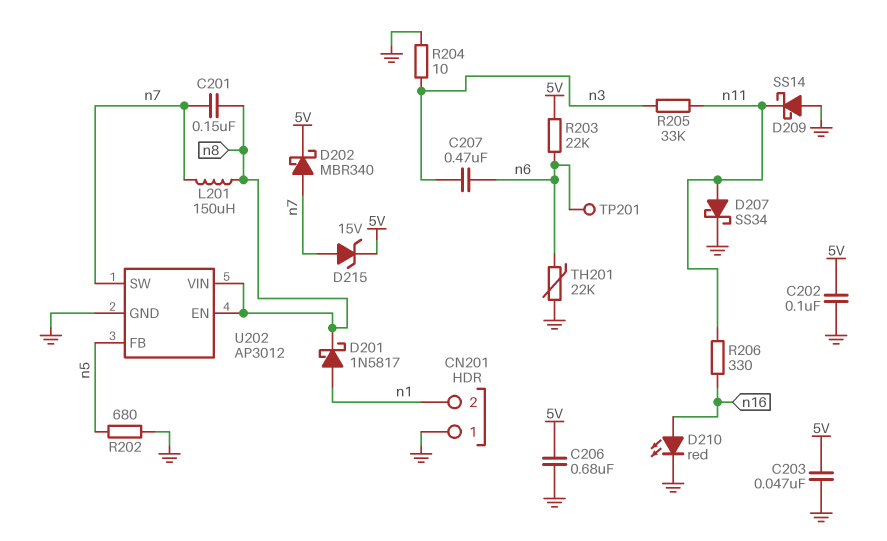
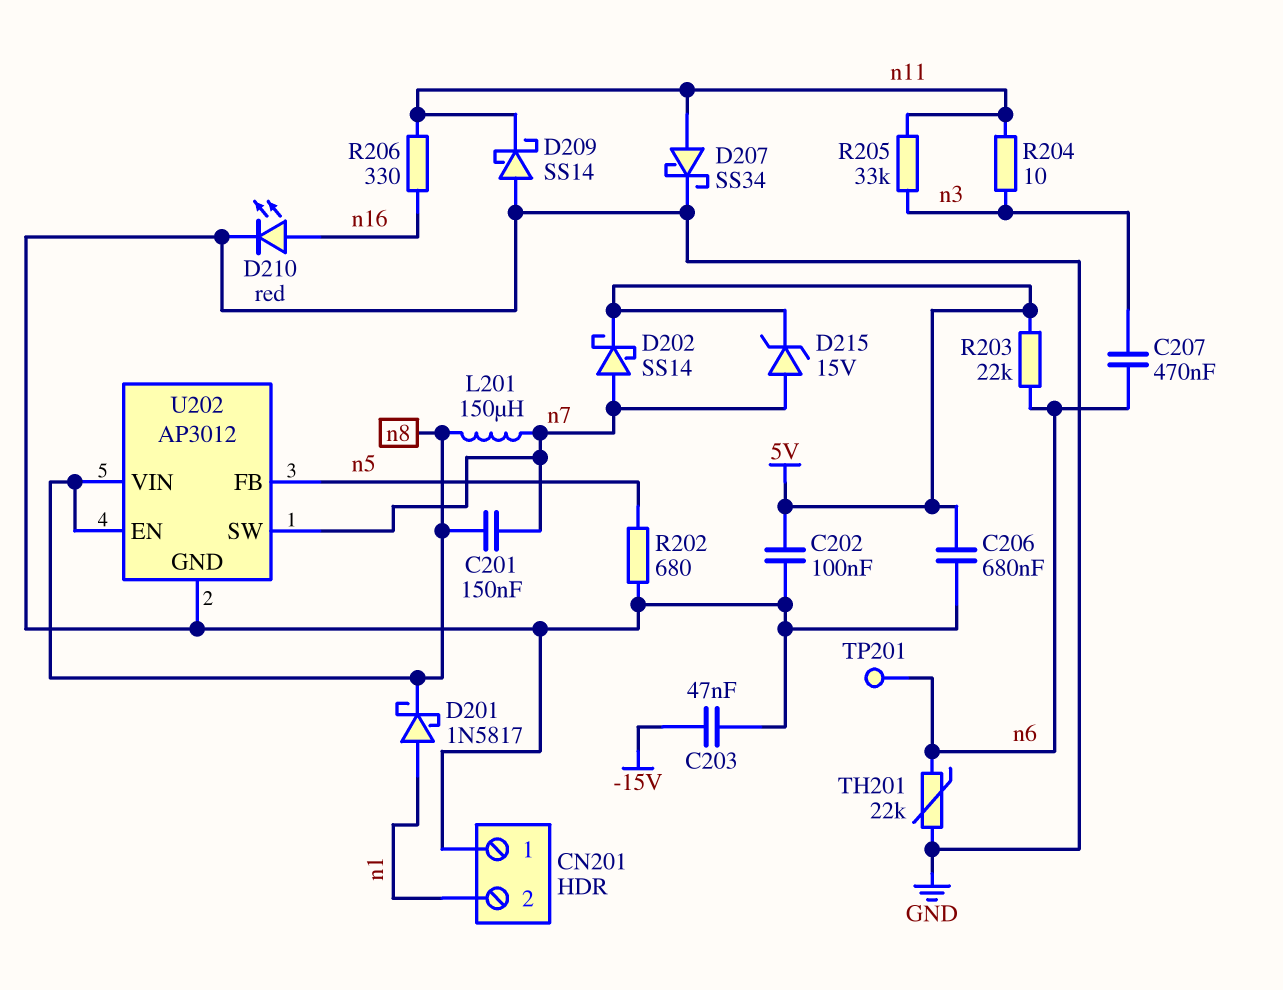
C203: 47nF (5V, GND) -> 47nF (-15V, GND)
D202: schottky MBR340 (A n7, K 5V) -> schottky SS14 (A n7, K 5V)
R204: 10 (GND, n3) -> 10 (n3, n11)

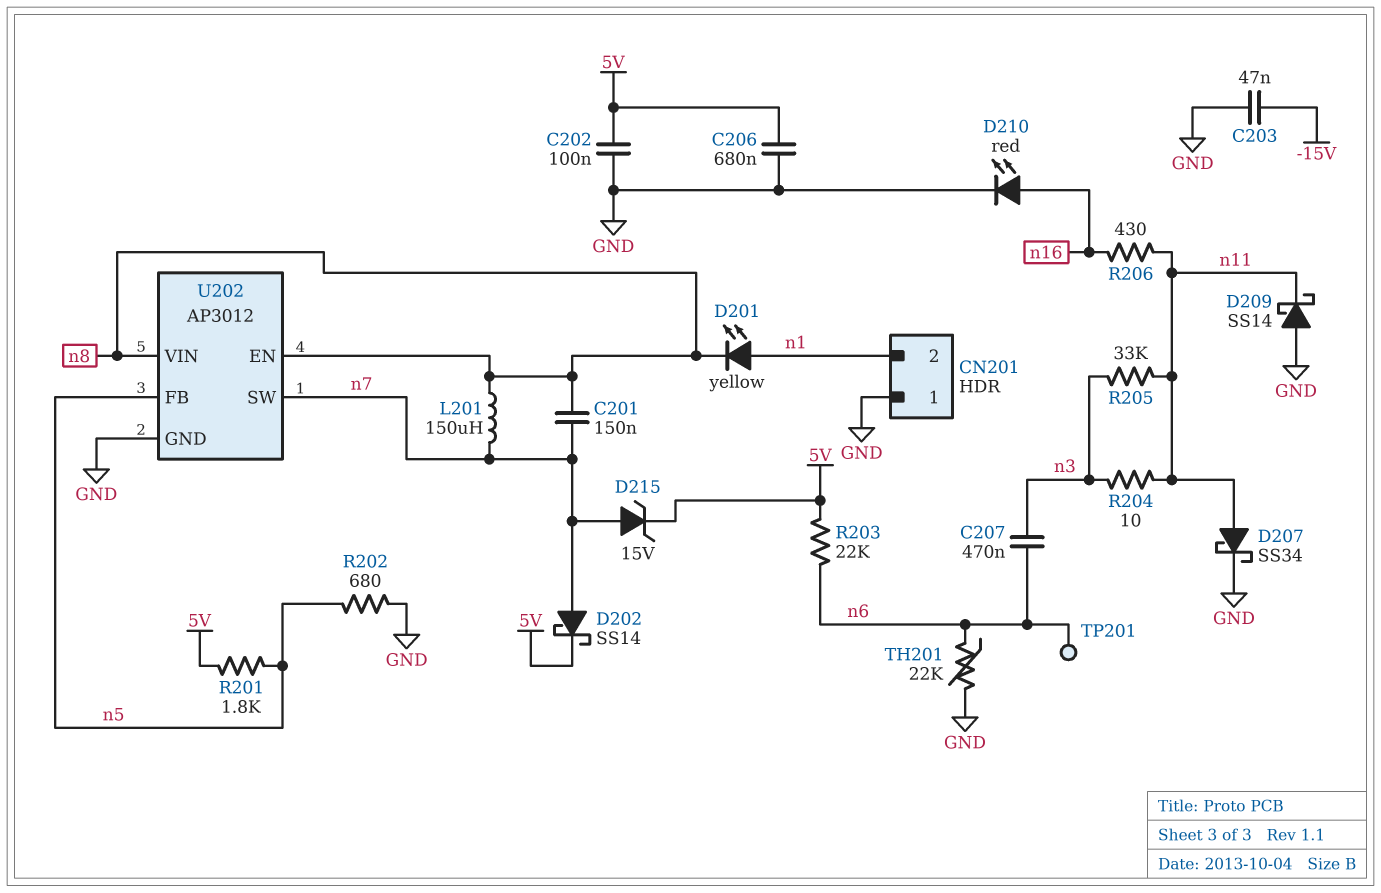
D201: schottky 1N5817 (A n1, K n8) -> LED yellow (A n1, K n8)
R201: none -> 1.8k (5V, n5)
R206: 330 (n11, n16) -> 430 (n11, n16)

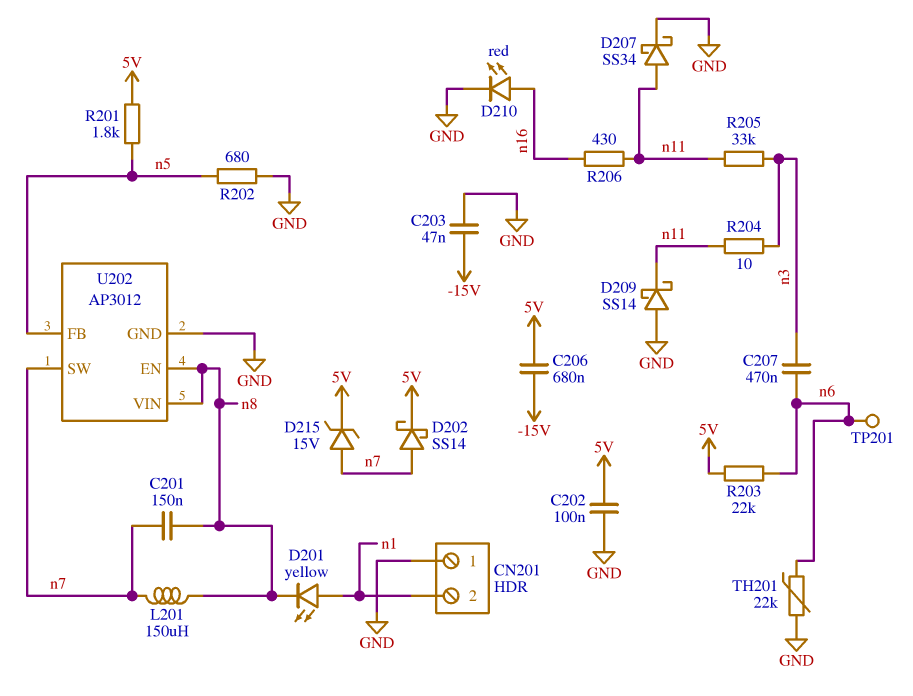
C206: 680nF (5V, GND) -> 680nF (-15V, 5V)

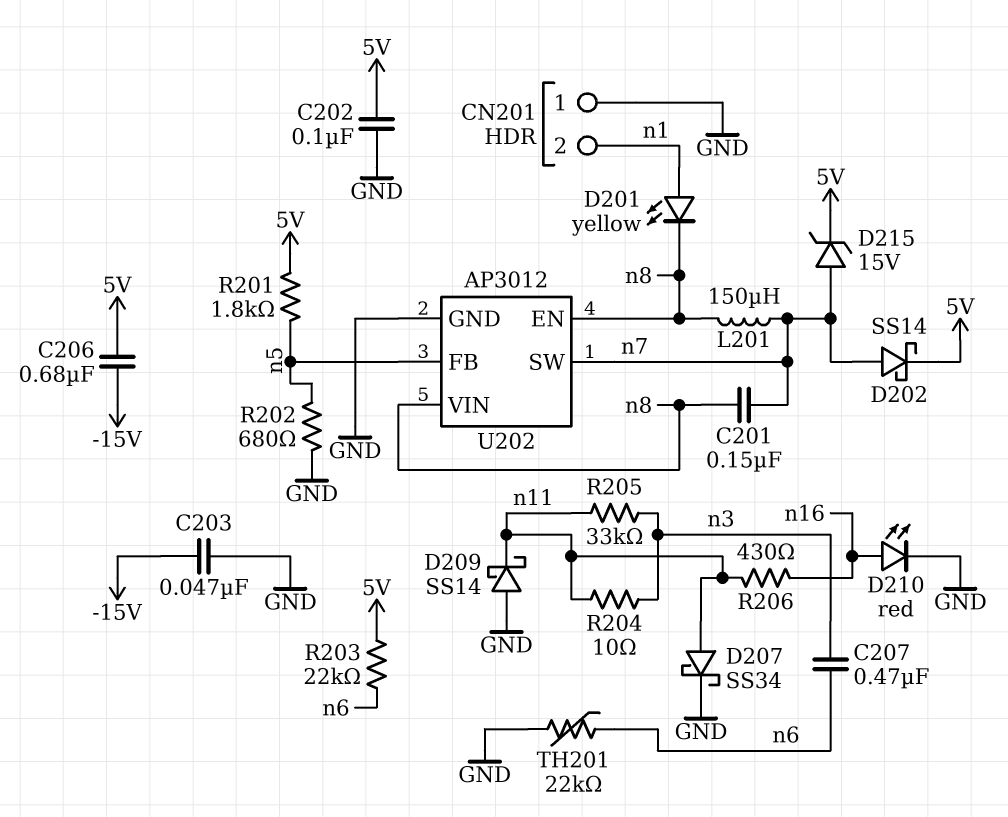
TP201: test point (n6) -> none

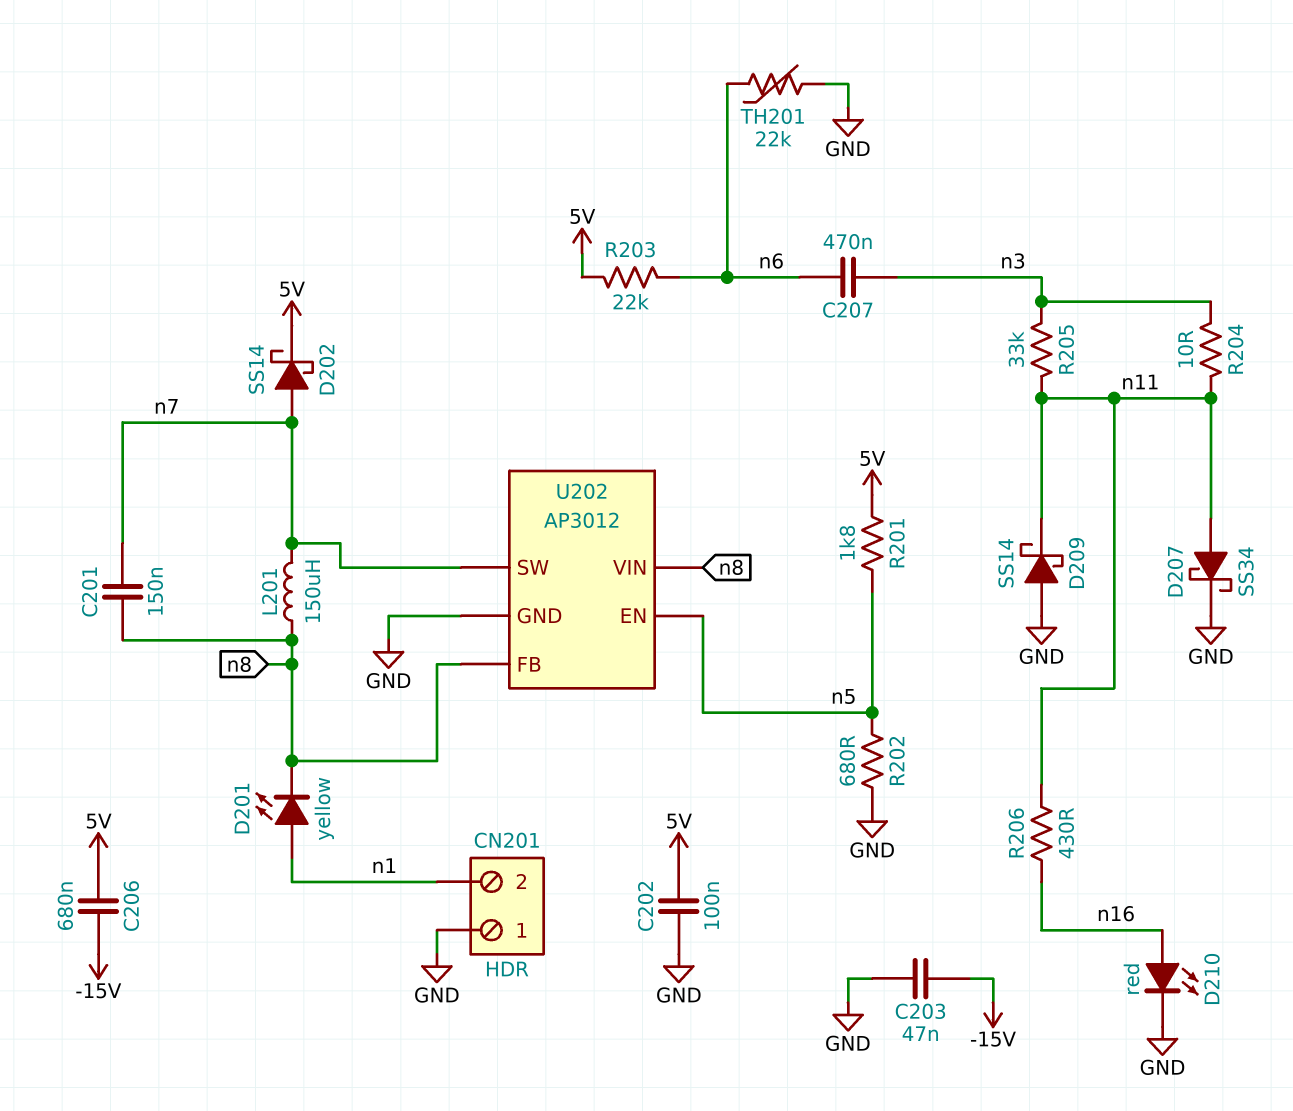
D215: zener 15V (A n7, K 5V) -> none
U202 pin EN: n8 -> n5
U202 pin FB: n5 -> n8

